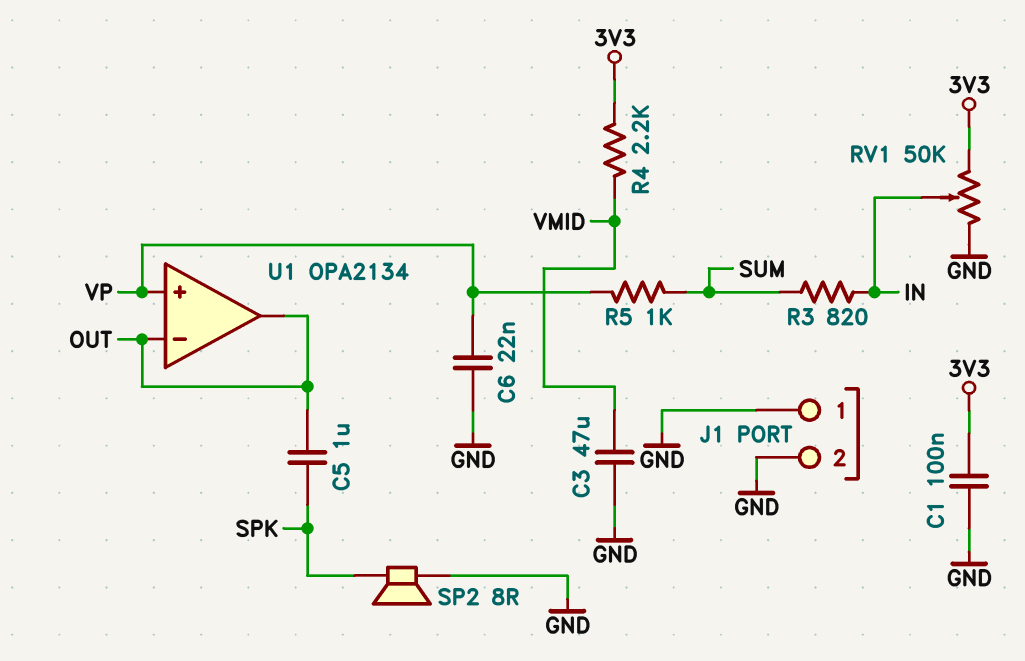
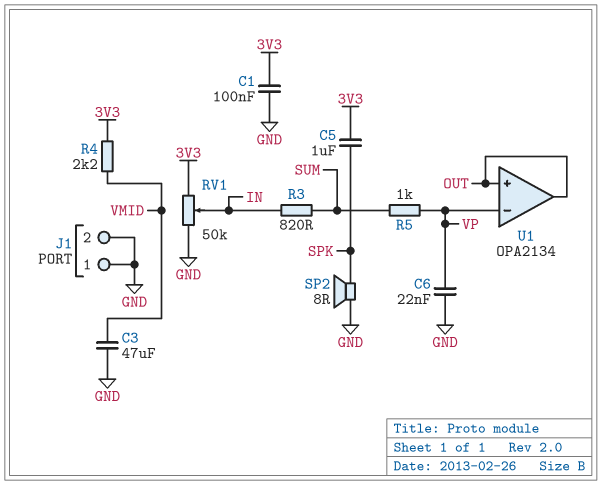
C5: 1uF (OUT, SPK) -> 1uF (3V3, SPK)
U1 pin in+: VP -> OUT
U1 pin in-: OUT -> VP

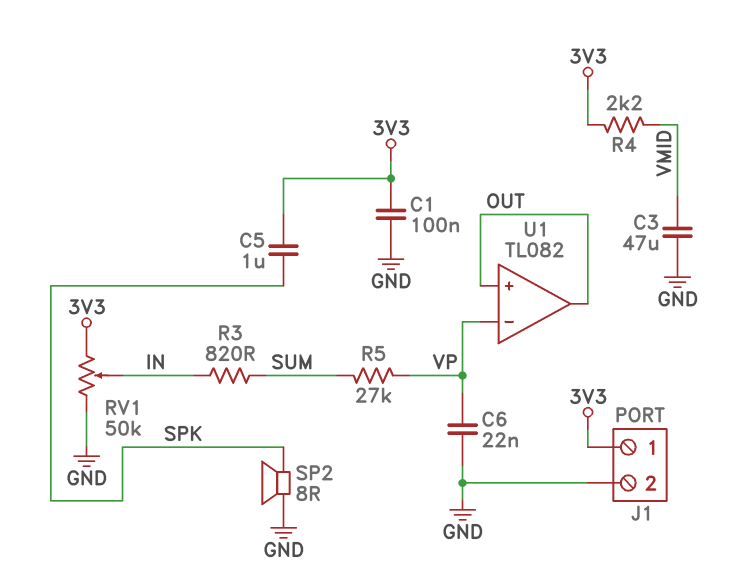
J1 pin 1: GND -> 3V3
R5: 1k (SUM, VP) -> 27k (SUM, VP)
U1: OPA2134 -> TL082

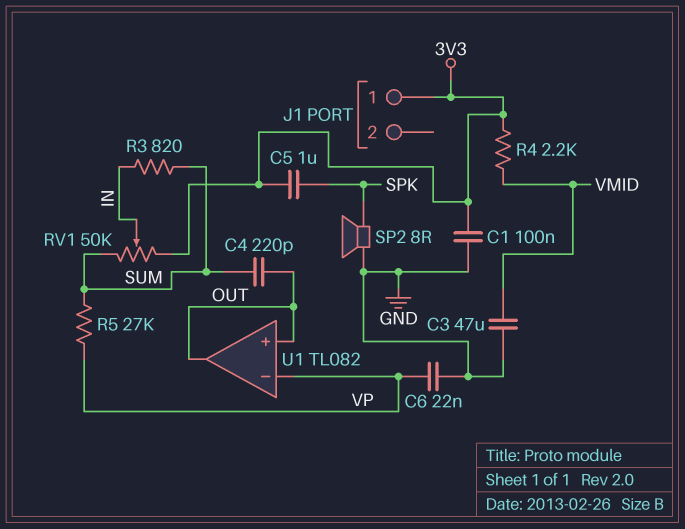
C4: none -> 220pF (OUT, SUM)
J1 pin 2: GND -> none
RV1: 50k (3V3, GND, wiper IN) -> 50k (3V3, SUM, wiper IN)

